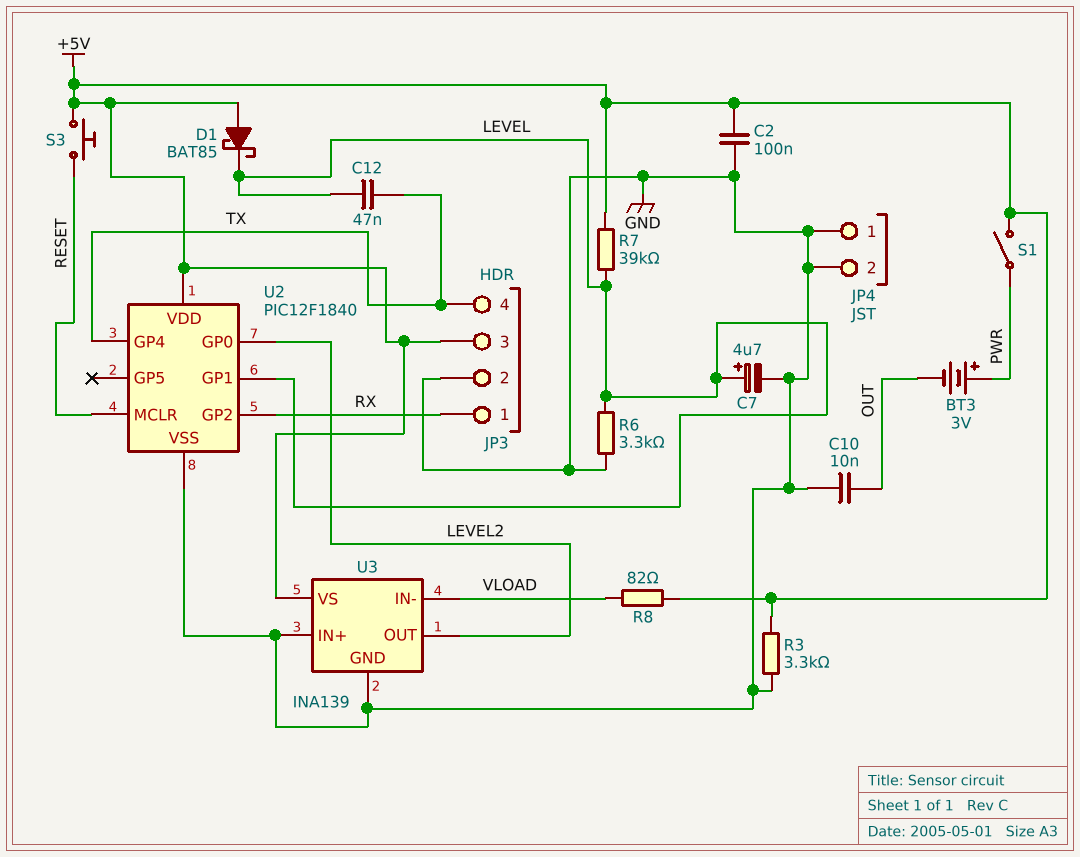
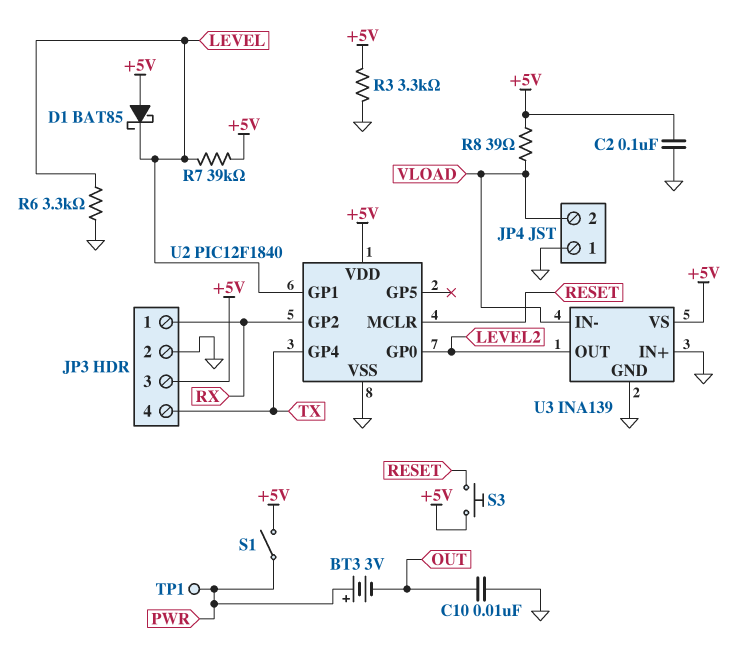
C7: 4.7uF (plus LEVEL, minus GND) -> none
C12: 47nF (LEVEL, TX) -> none
JP4 pin 2: GND -> VLOAD
R8: 82 (+5V, VLOAD) -> 39 (+5V, VLOAD)
TP1: none -> test point (PWR)

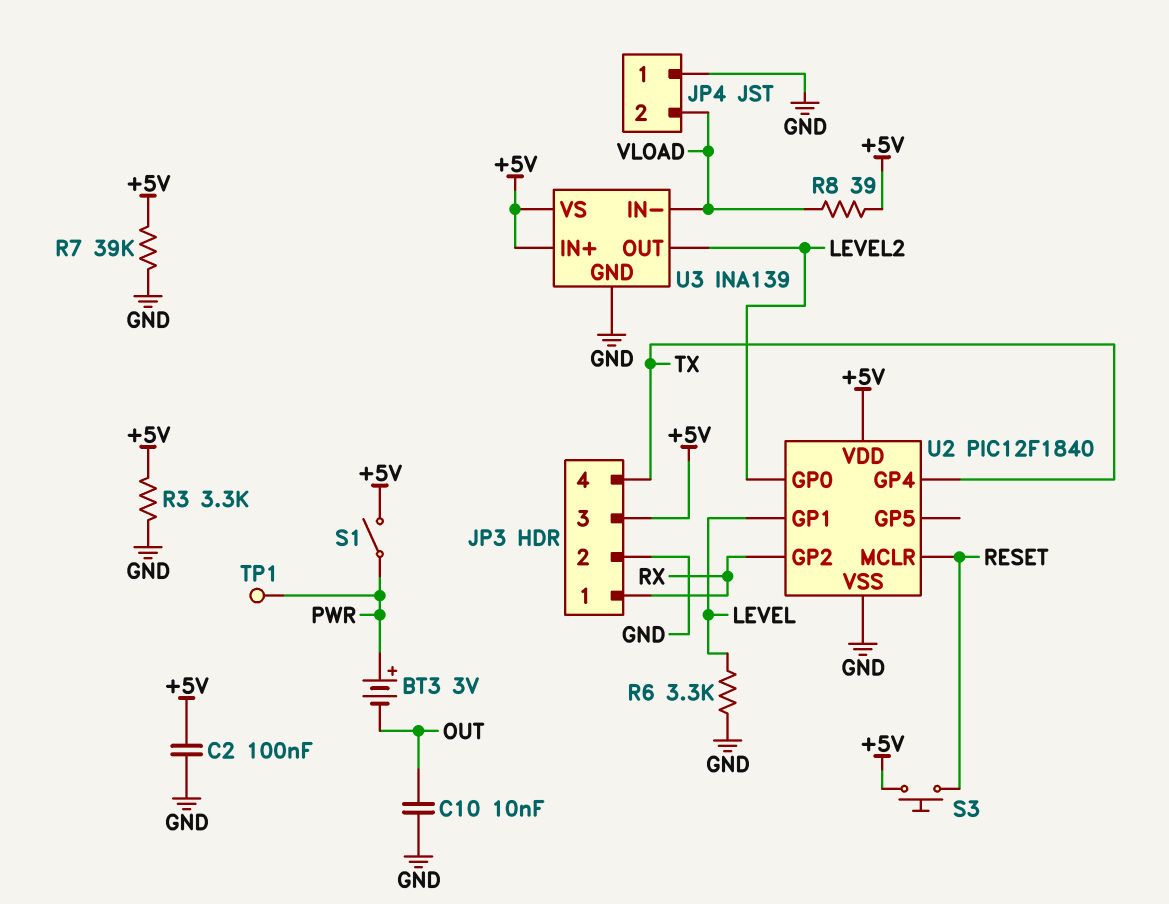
D1: schottky BAT85 (A +5V, K LEVEL) -> none
R7: 39k (+5V, LEVEL) -> 39k (+5V, GND)
U3 pin IN+: GND -> +5V

